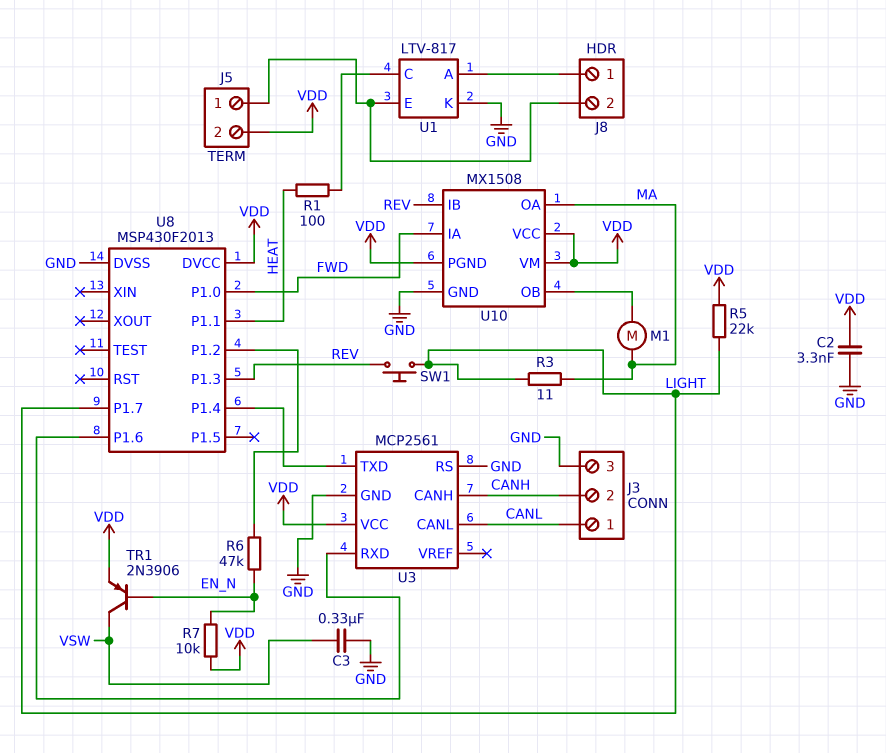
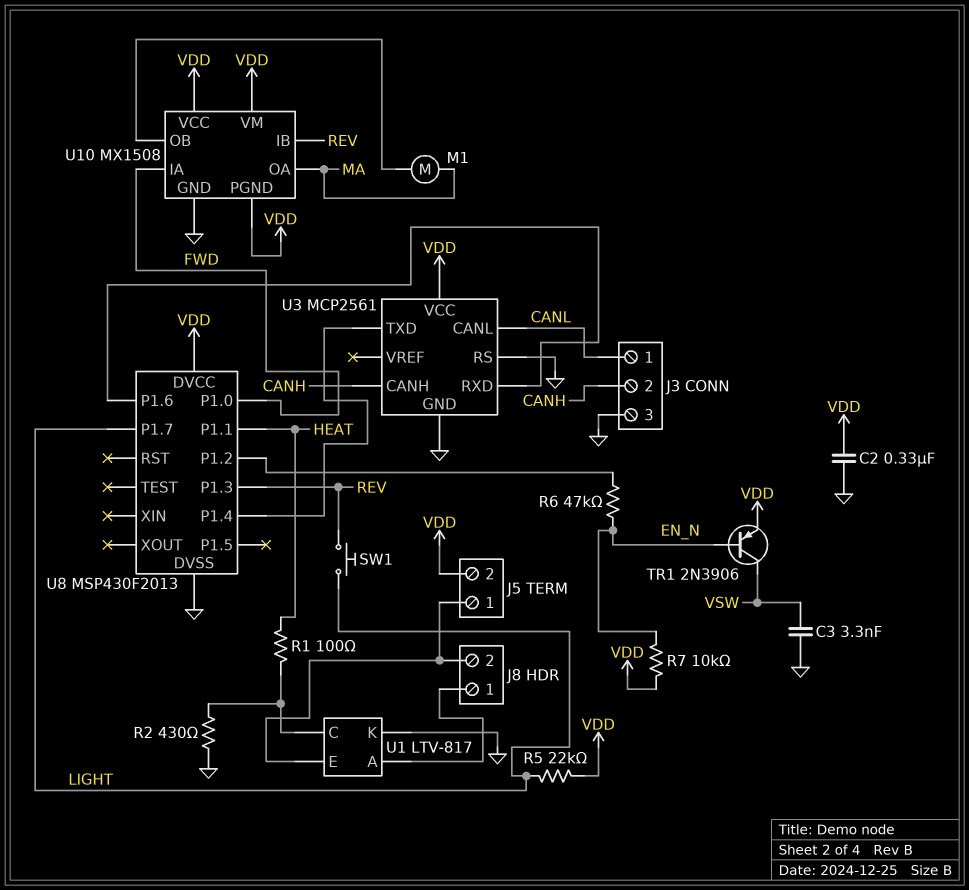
C2: 3.3nF (GND, VDD) -> 330nF (GND, VDD)
C3: 330nF (GND, VSW) -> 3.3nF (GND, VSW)
R2: none -> 430 (GND, U1/C)
R3: 11 (LIGHT, MA) -> none

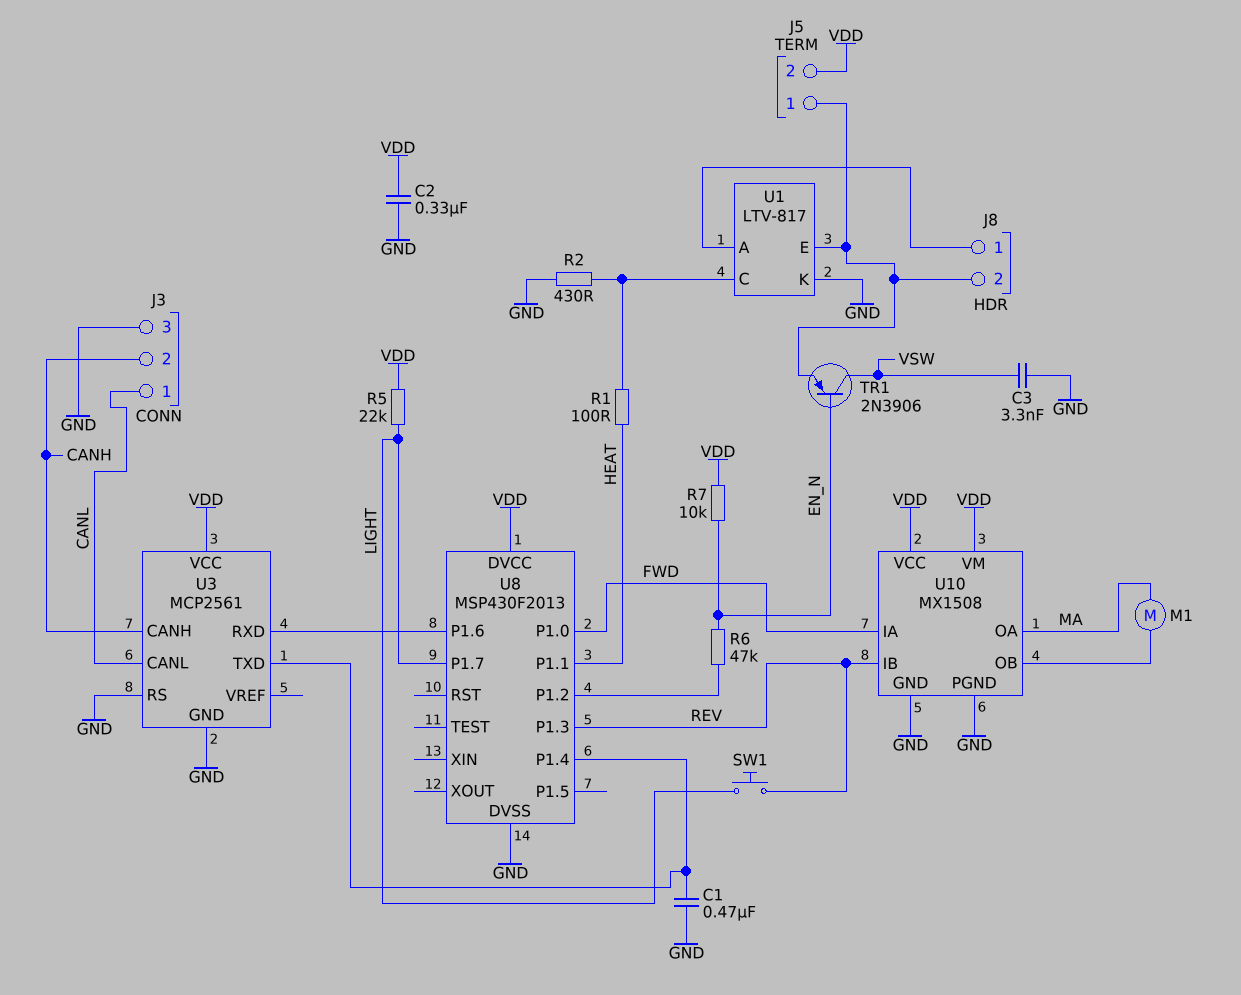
C1: none -> 470nF (GND, U3/TXD)
TR1: PNP 2N3906 (B EN_N, C VSW, E VDD) -> PNP 2N3906 (B EN_N, C VSW, E J5/1)
U10 pin PGND: VDD -> GND

